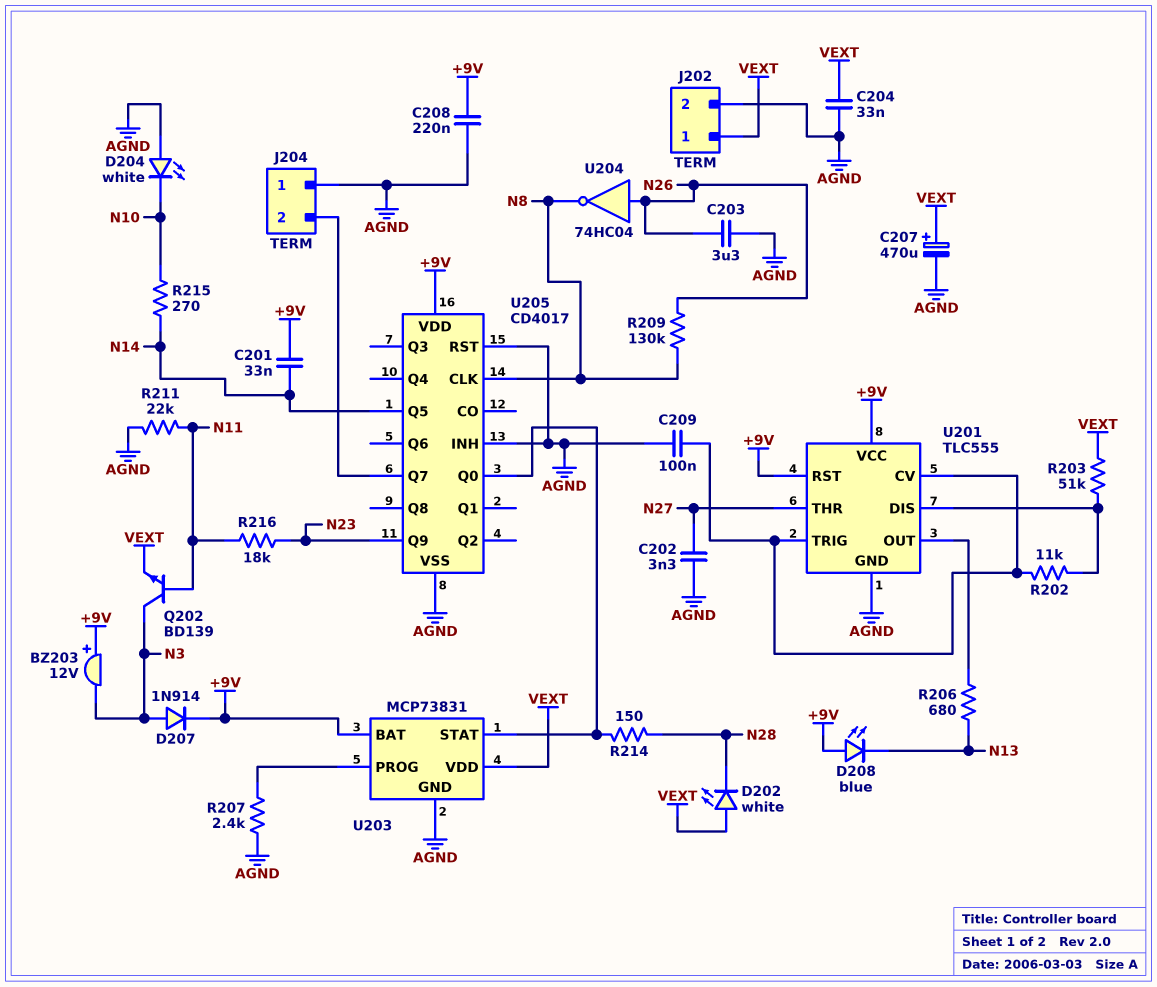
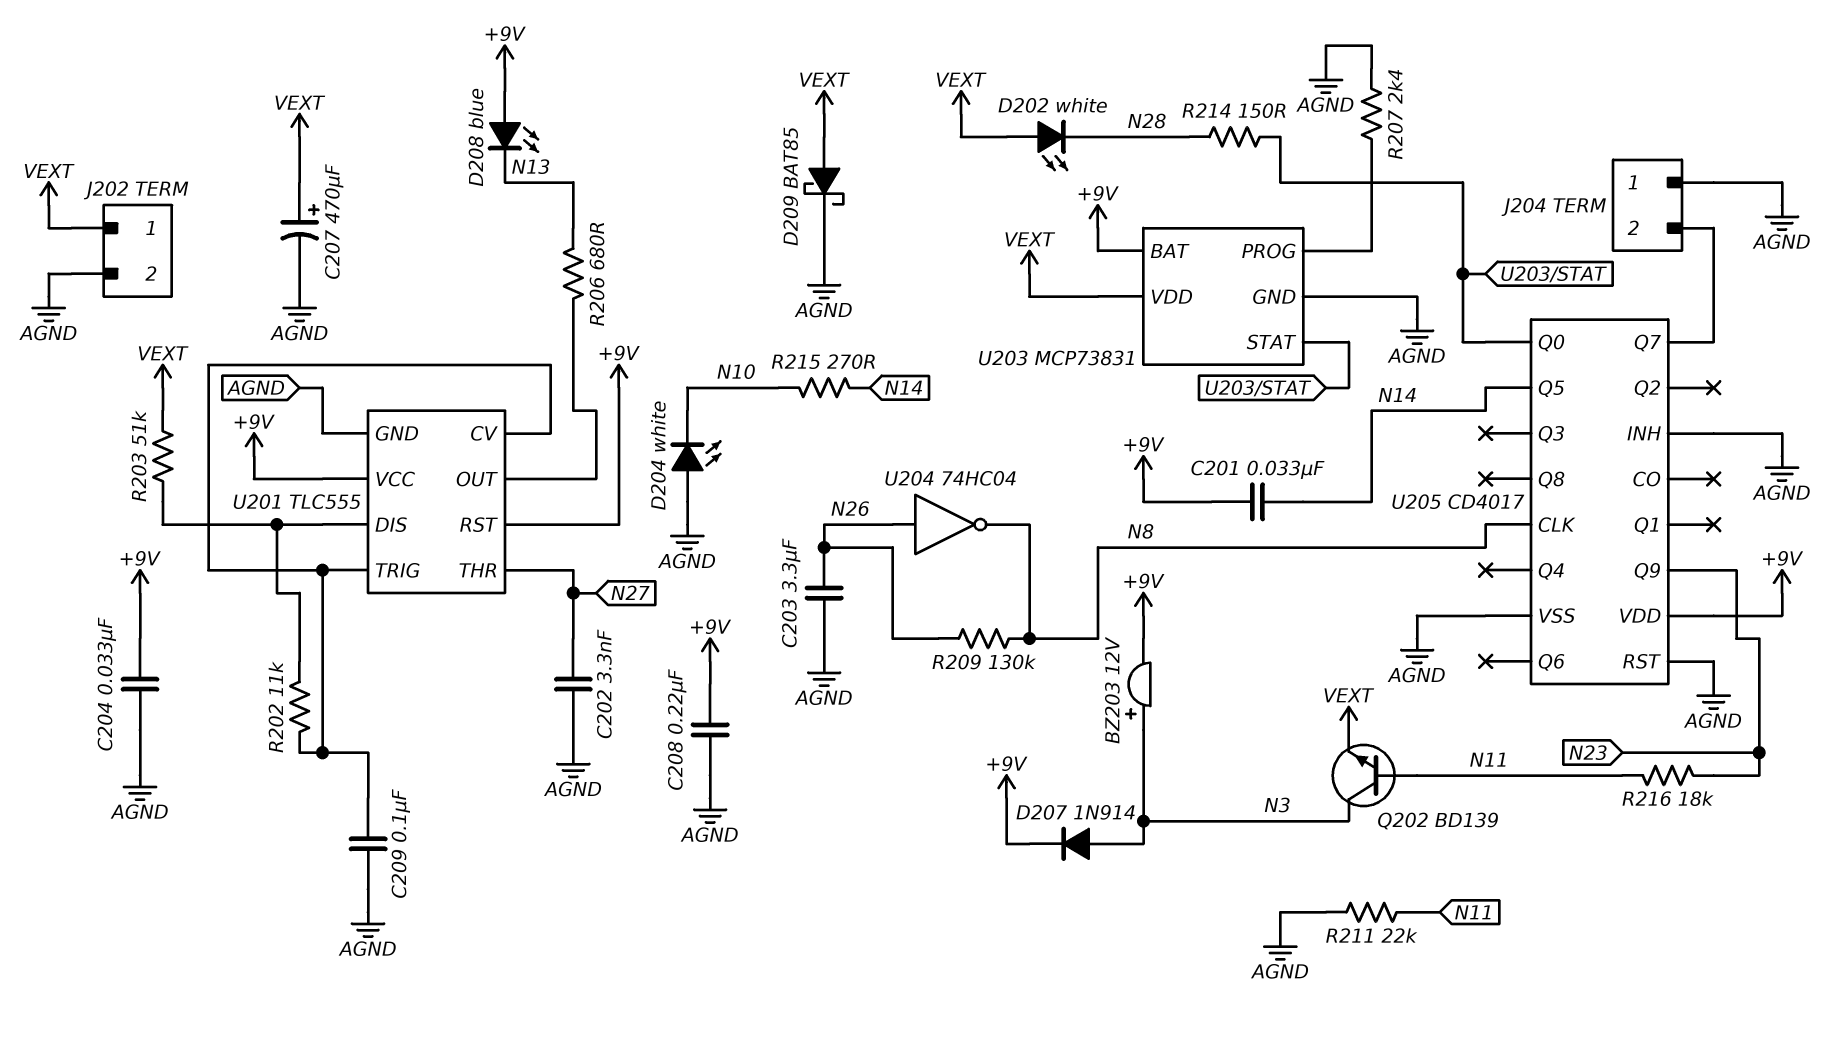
BZ203: buzzer 12V (plus +9V, minus N3) -> buzzer 12V (plus N3, minus +9V)
C204: 33nF (AGND, VEXT) -> 33nF (+9V, AGND)
D209: none -> schottky BAT85 (A VEXT, K AGND)

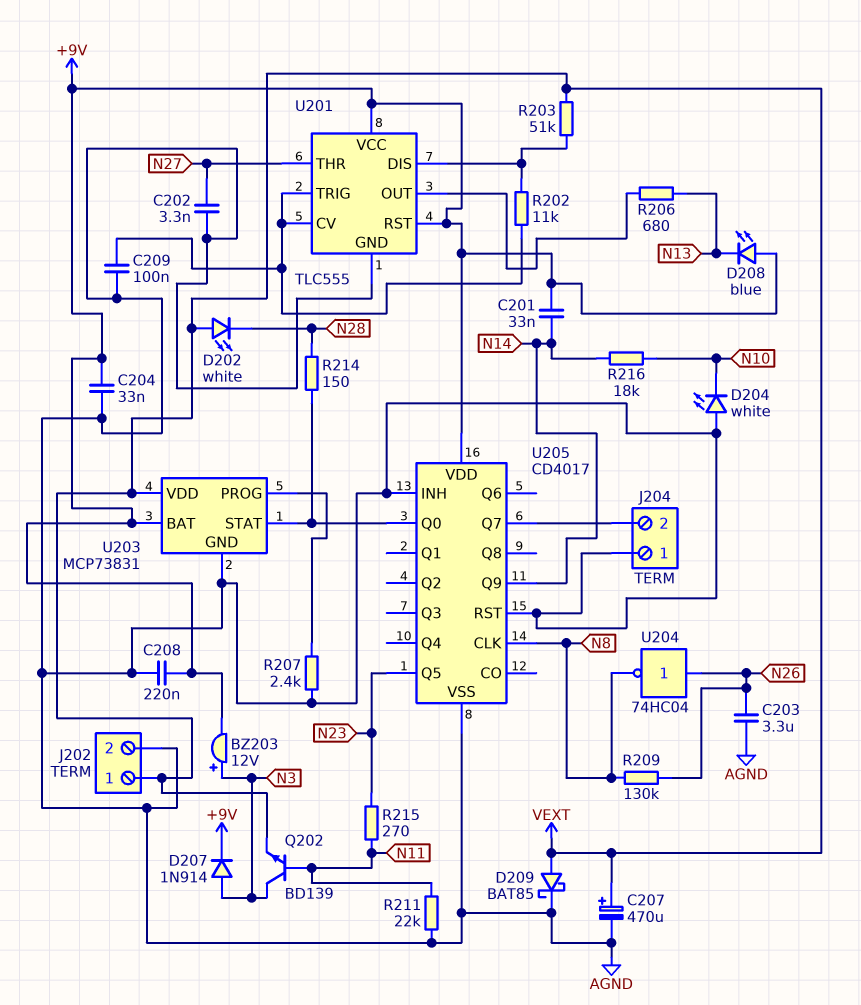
R215: 270 (N10, N14) -> 270 (N11, N23)
R216: 18k (N11, N23) -> 18k (N10, N14)
U205 pin Q5: N14 -> N23
U205 pin Q9: N23 -> N14

